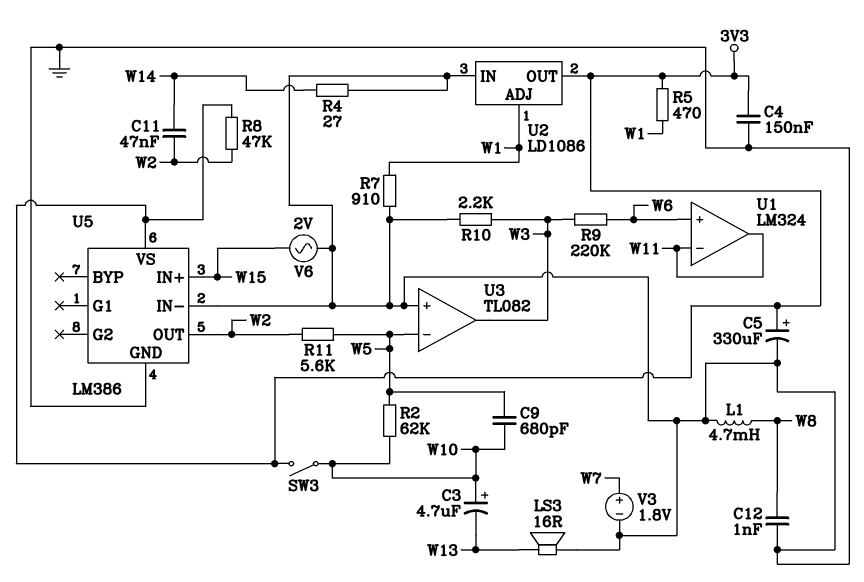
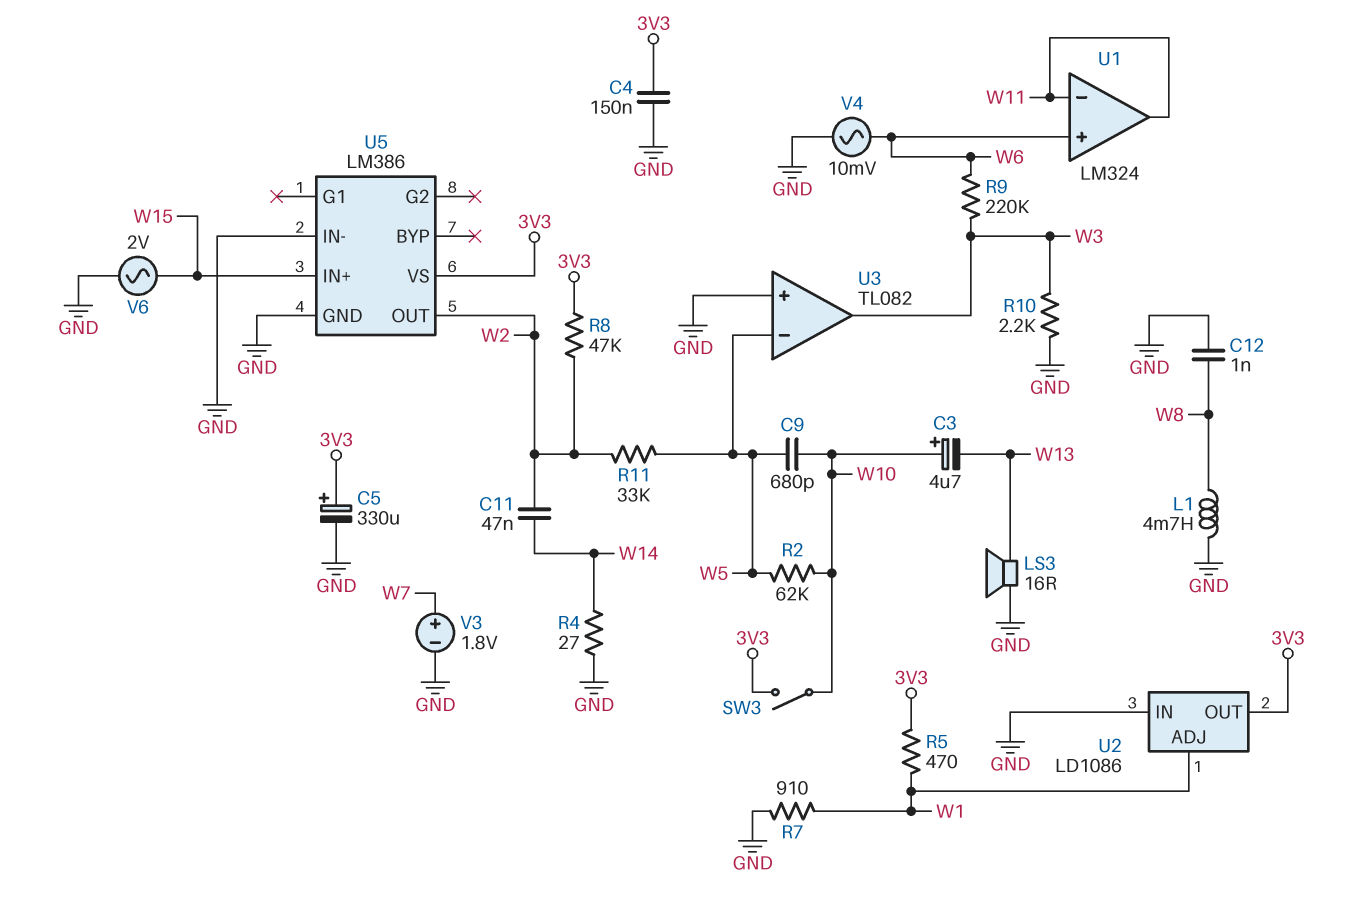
R11: 5.6k (W2, W5) -> 33k (W2, W5)
V4: none -> AC 10mV (GND, W6)

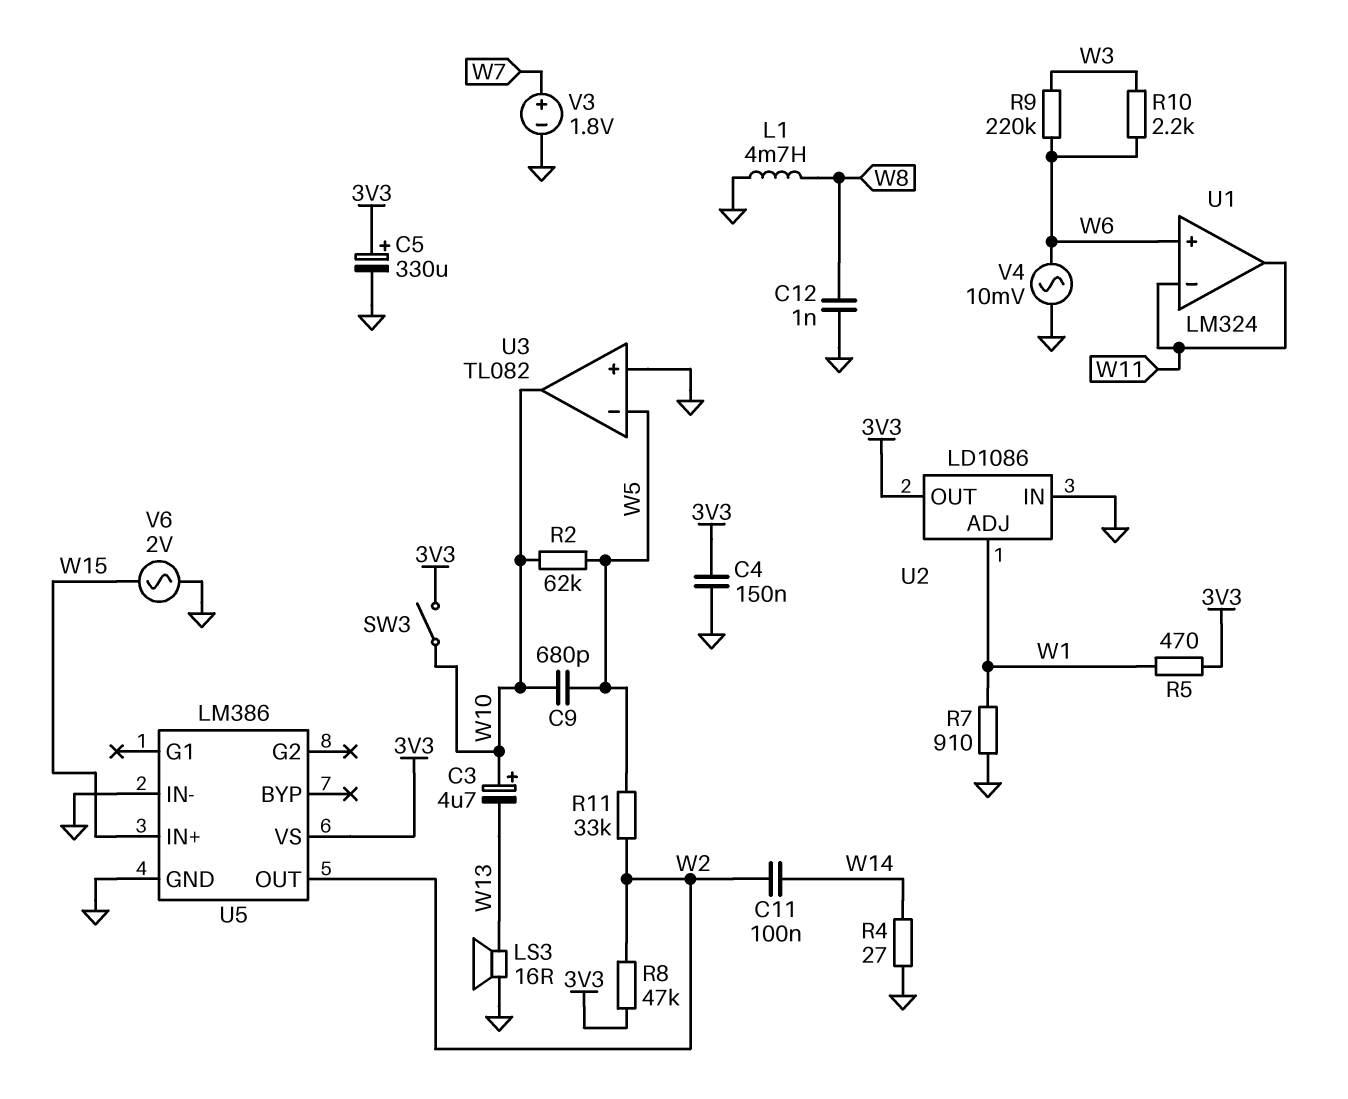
C11: 47nF (W2, W14) -> 100nF (W2, W14)
R10: 2.2k (GND, W3) -> 2.2k (W3, W6)
U3 pin out: W3 -> W10

